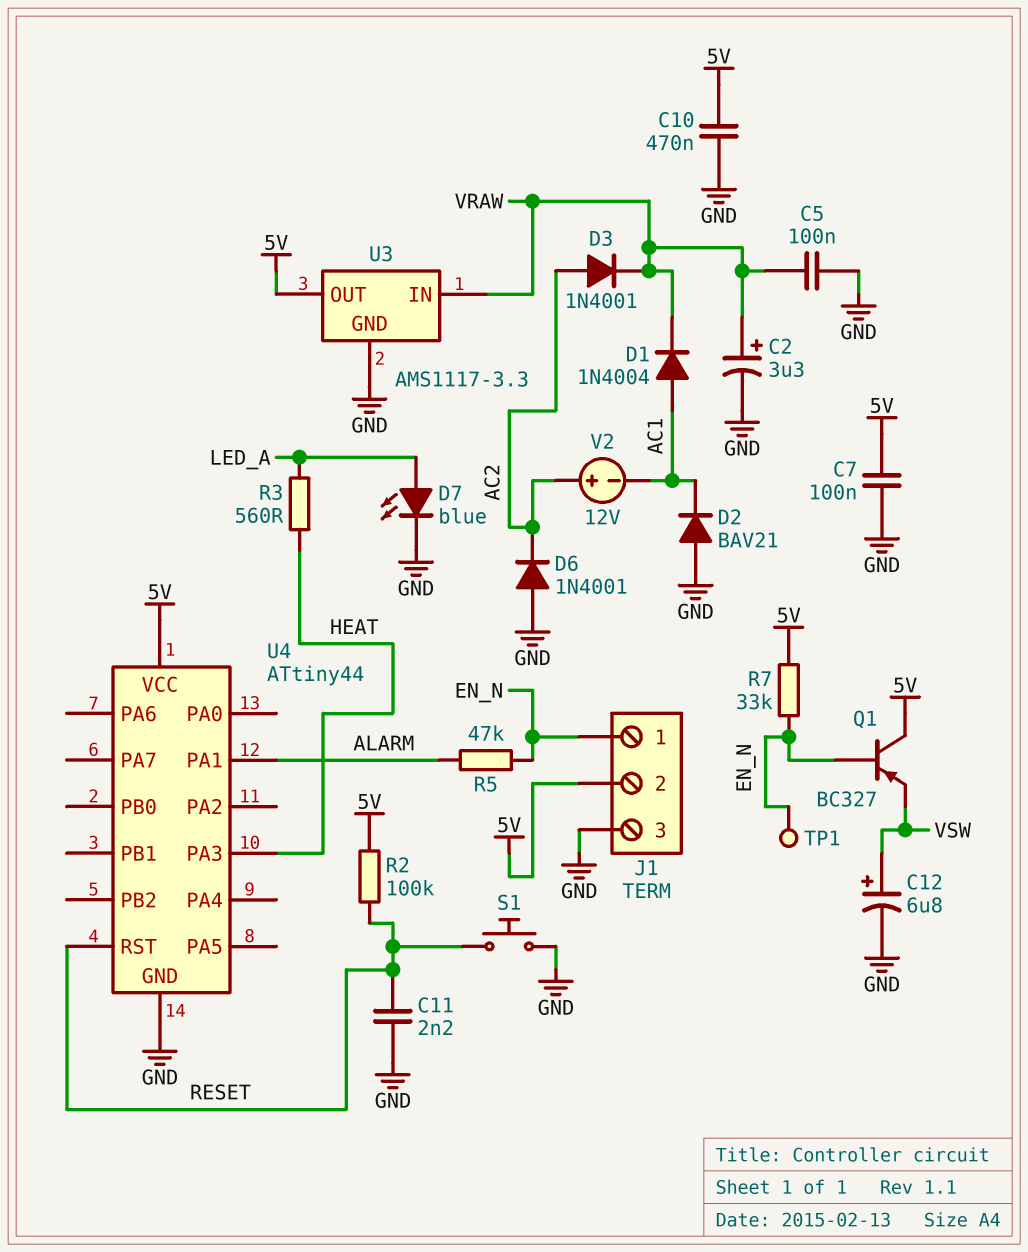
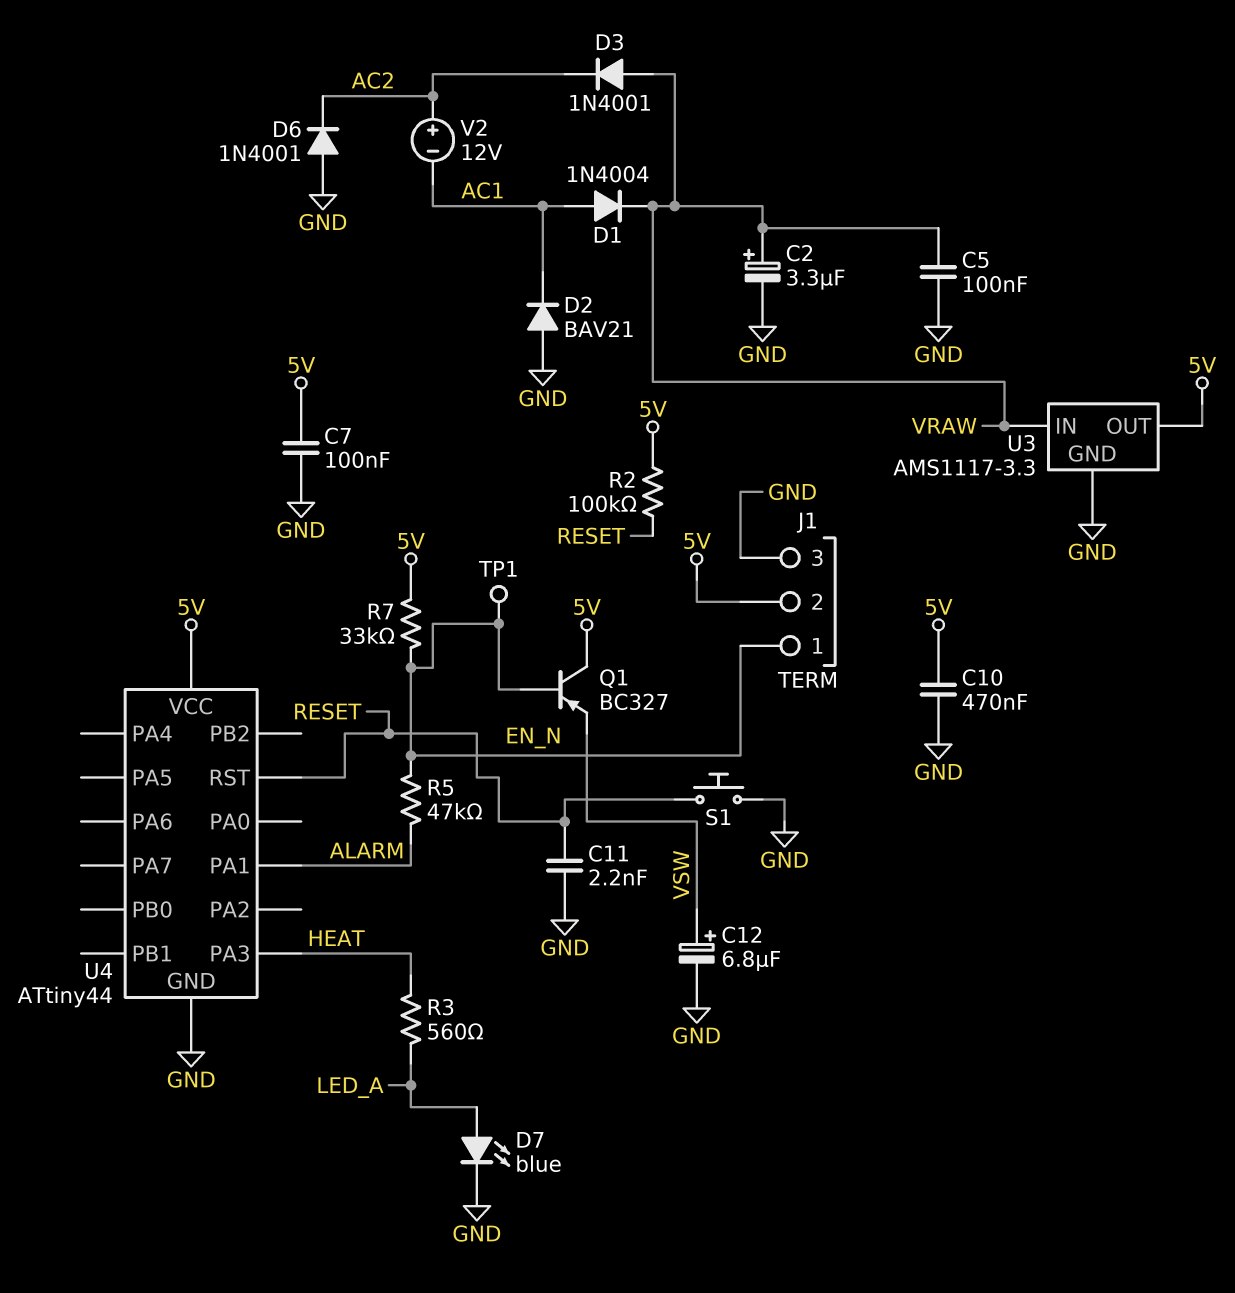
D3: diode 1N4001 (A AC2, K VRAW) -> diode 1N4001 (A VRAW, K AC2)

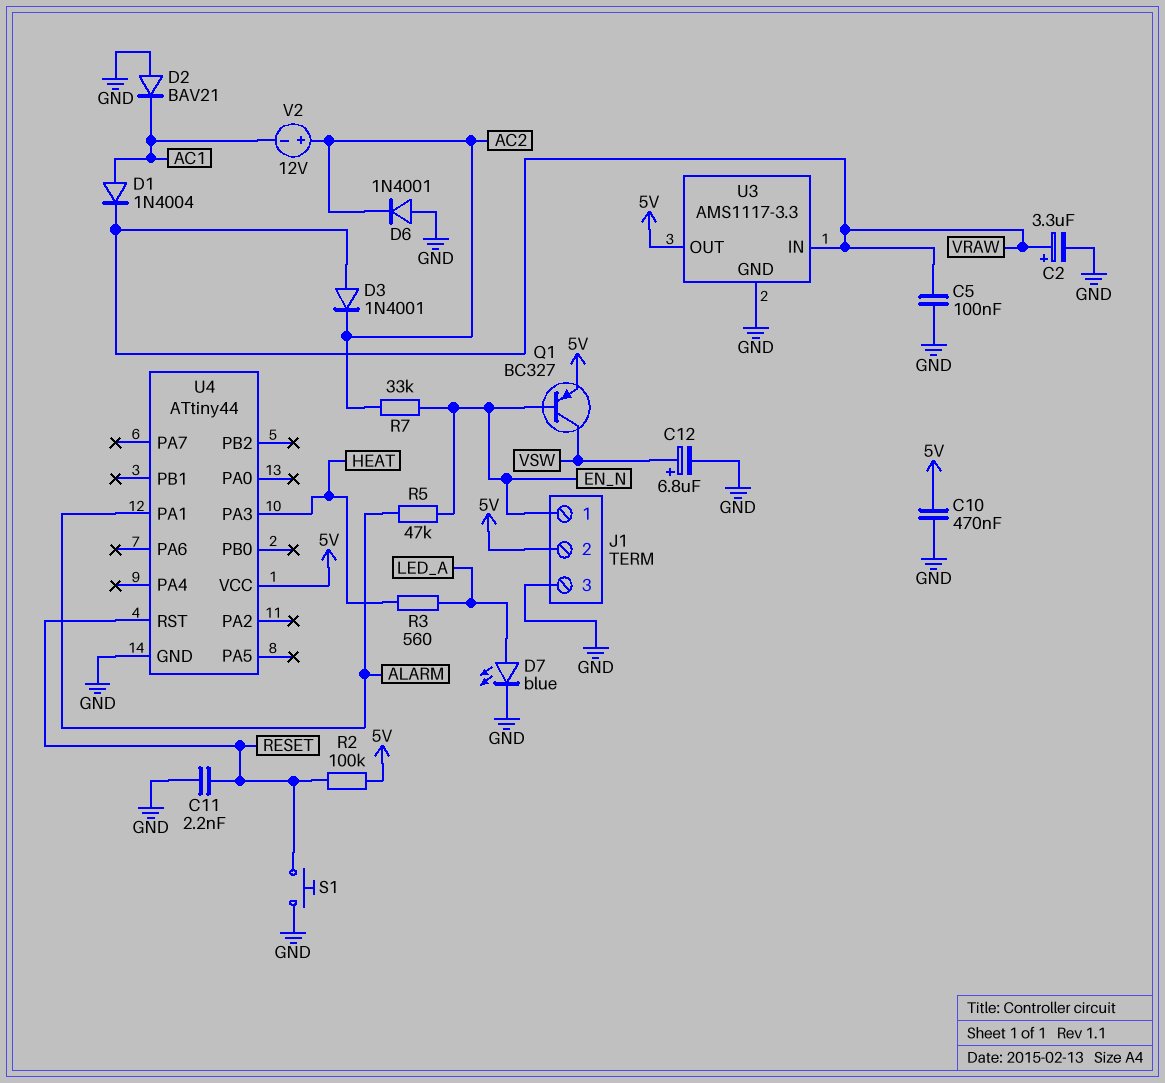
C7: 100nF (5V, GND) -> none
Q1: PNP BC327 (B EN_N, C 5V, E VSW) -> PNP BC327 (B EN_N, C VSW, E 5V)
R7: 33k (5V, EN_N) -> 33k (AC2, EN_N)
TP1: test point (EN_N) -> none

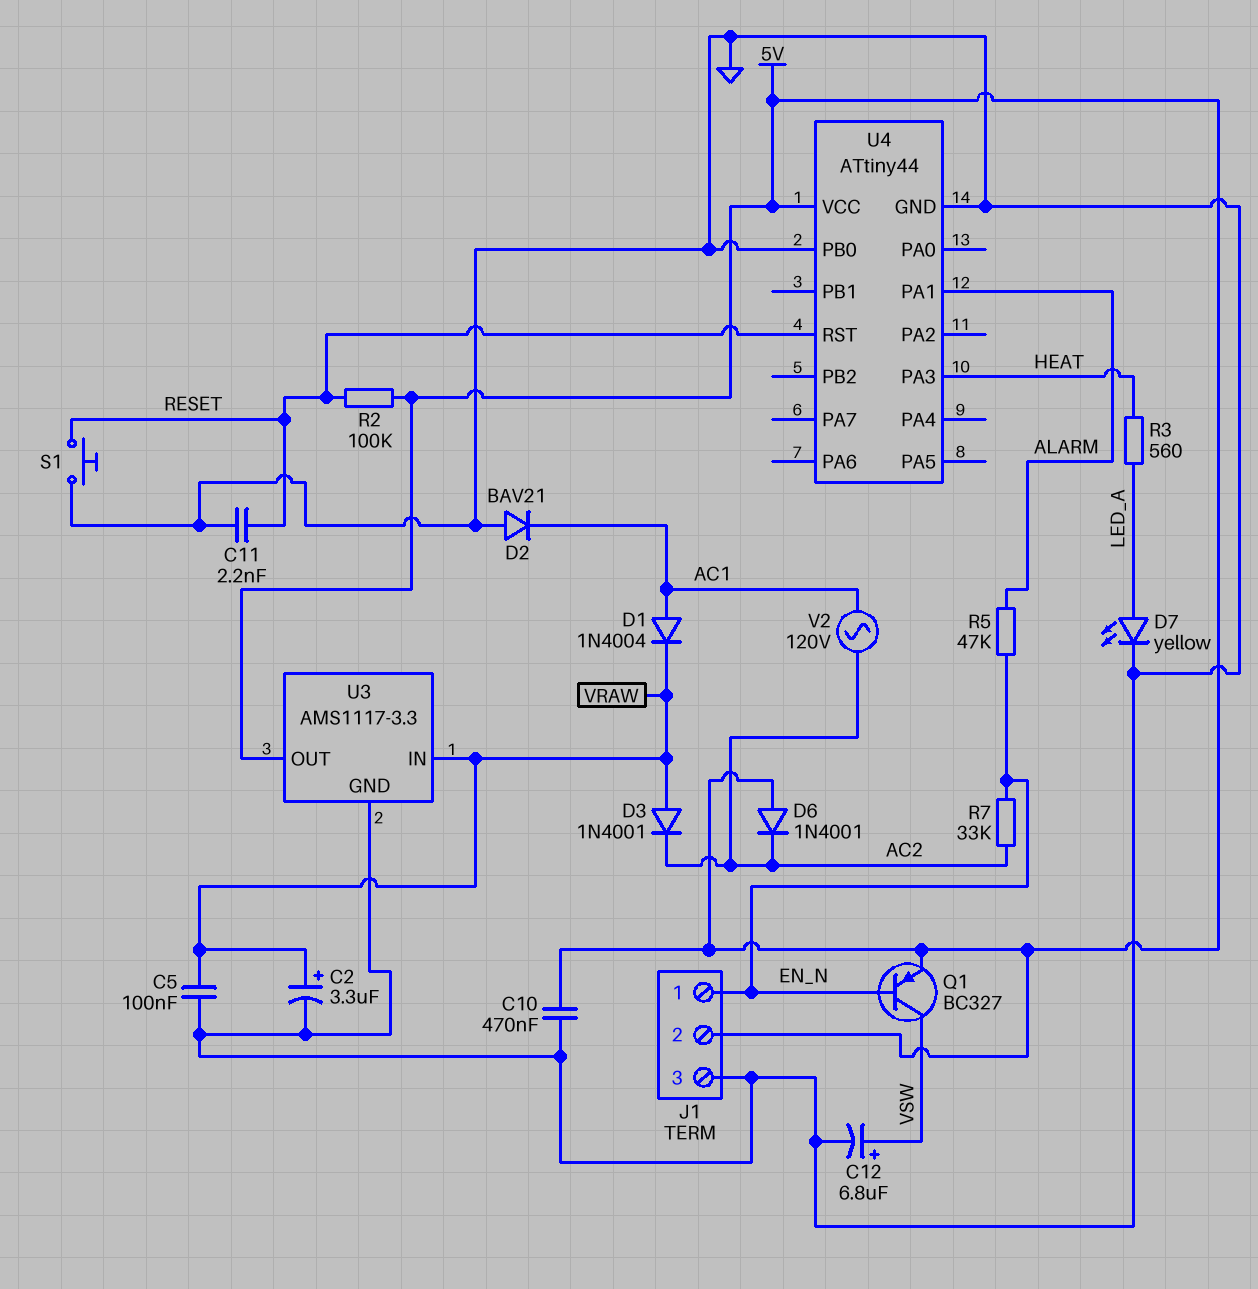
D6: diode 1N4001 (A GND, K AC2) -> diode 1N4001 (A 5V, K AC2)
D7: LED blue (A LED_A, K GND) -> LED yellow (A LED_A, K GND)
U4 pin PB0: none -> GND
V2: 12V (plus AC2, minus AC1) -> AC 120V (AC1, AC2)

